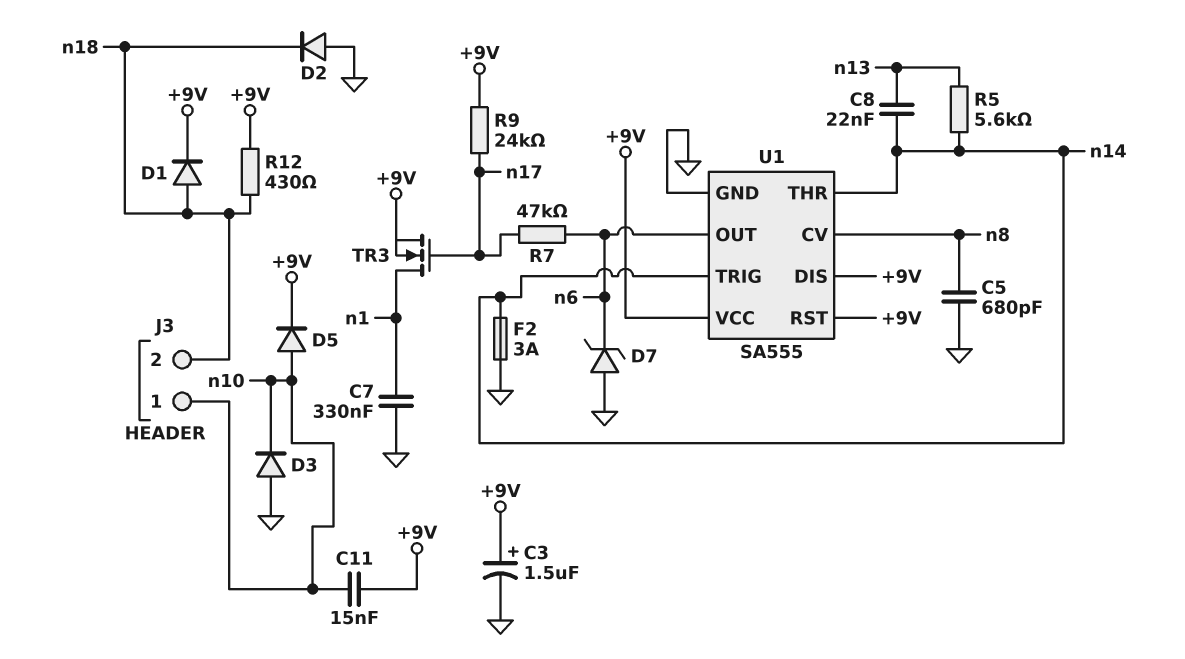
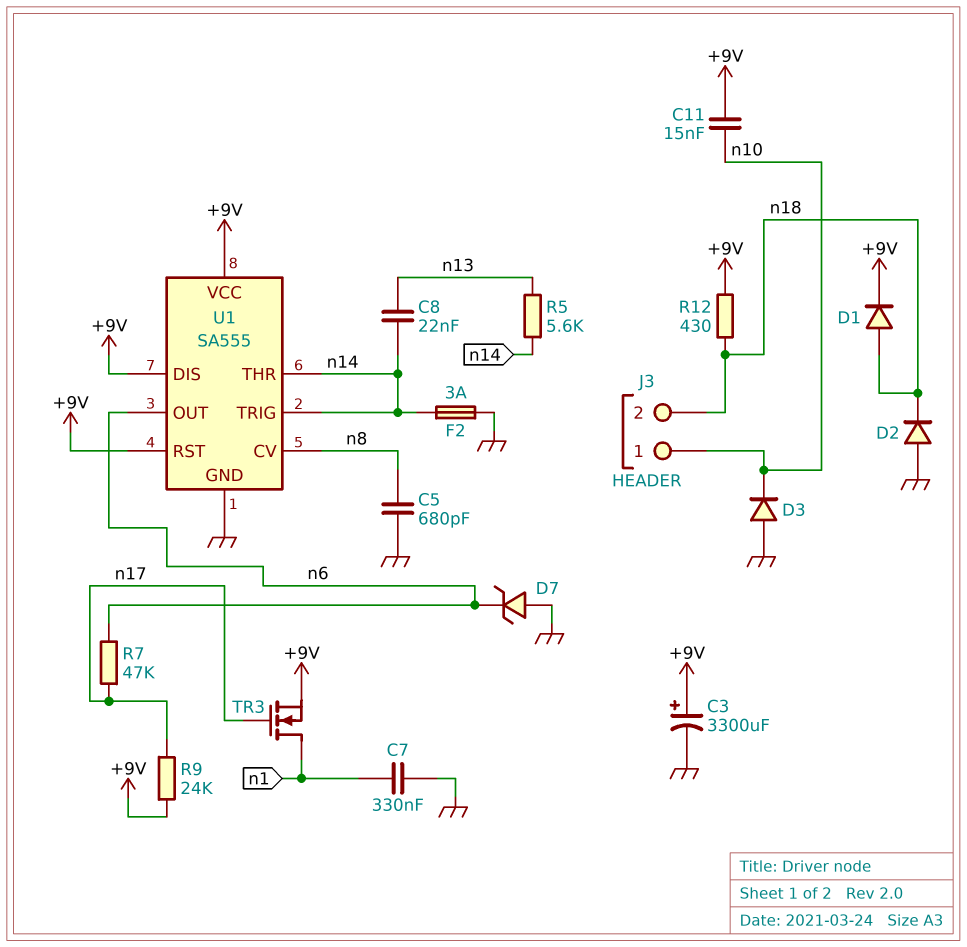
C3: 1.5uF (plus +9V, minus GND) -> 3300uF (plus +9V, minus GND)
D5: diode (A n10, K +9V) -> none

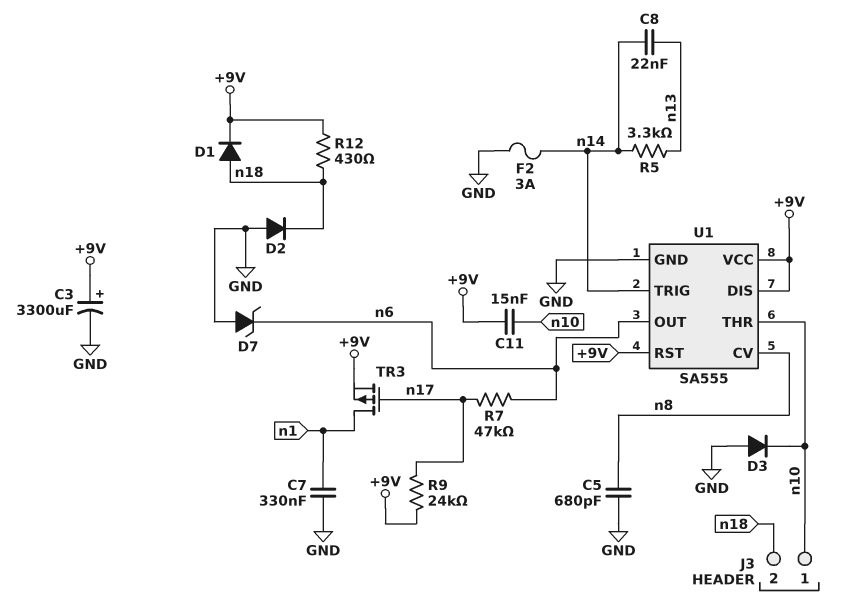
R5: 5.6k (n13, n14) -> 3.3k (n13, n14)
TR3: NMOS (G n17, D n1, S +9V) -> PMOS (G n17, D n1, S +9V)
U1 pin THR: n14 -> n10

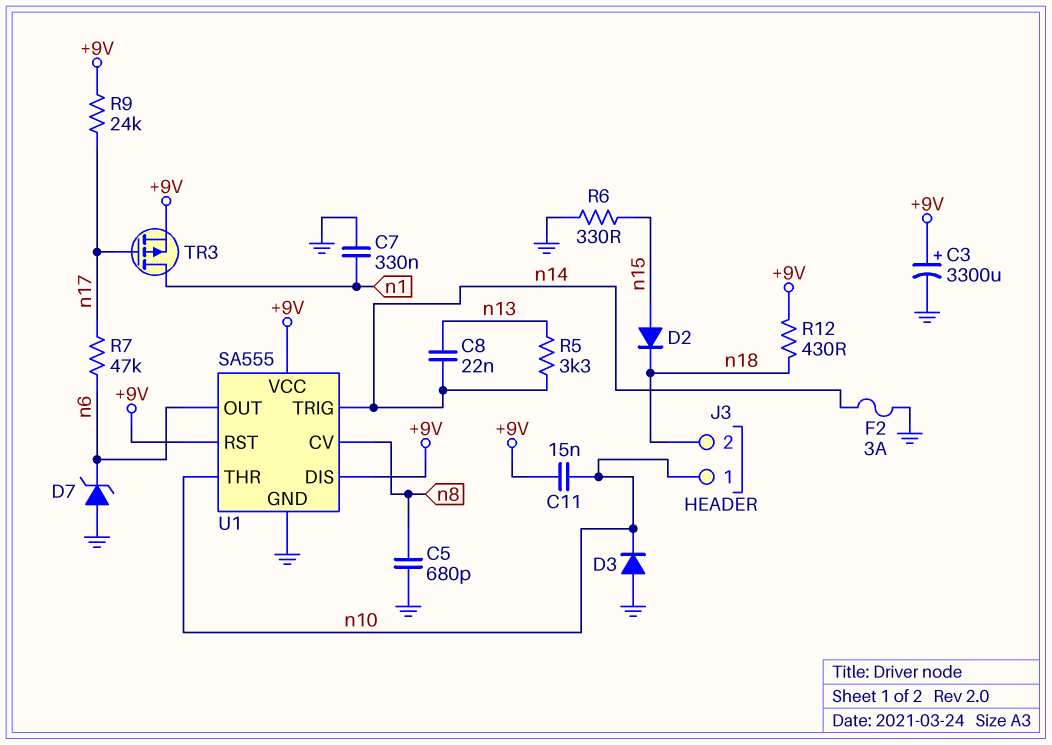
D1: diode (A n18, K +9V) -> none
D2: diode (A GND, K n18) -> diode (A n15, K n18)
R6: none -> 330 (GND, n15)

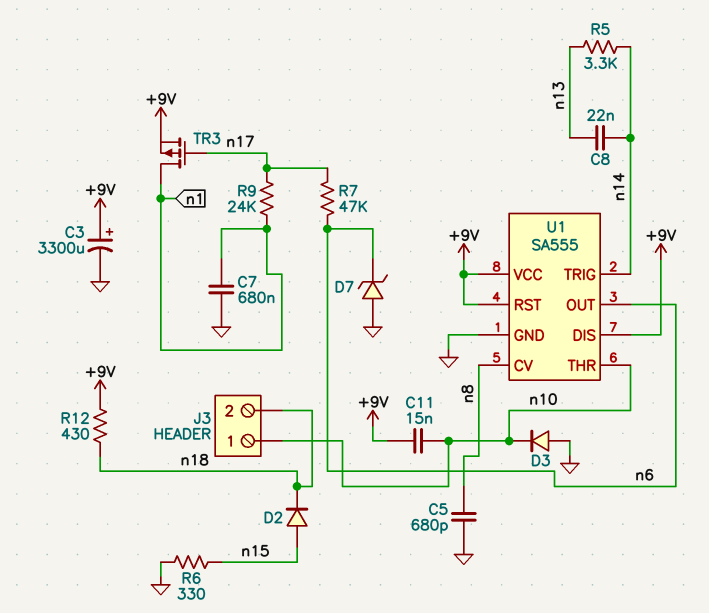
C7: 330nF (GND, n1) -> 680nF (GND, n1)
F2: 3A (GND, n14) -> none
R9: 24k (+9V, n17) -> 24k (n1, n17)

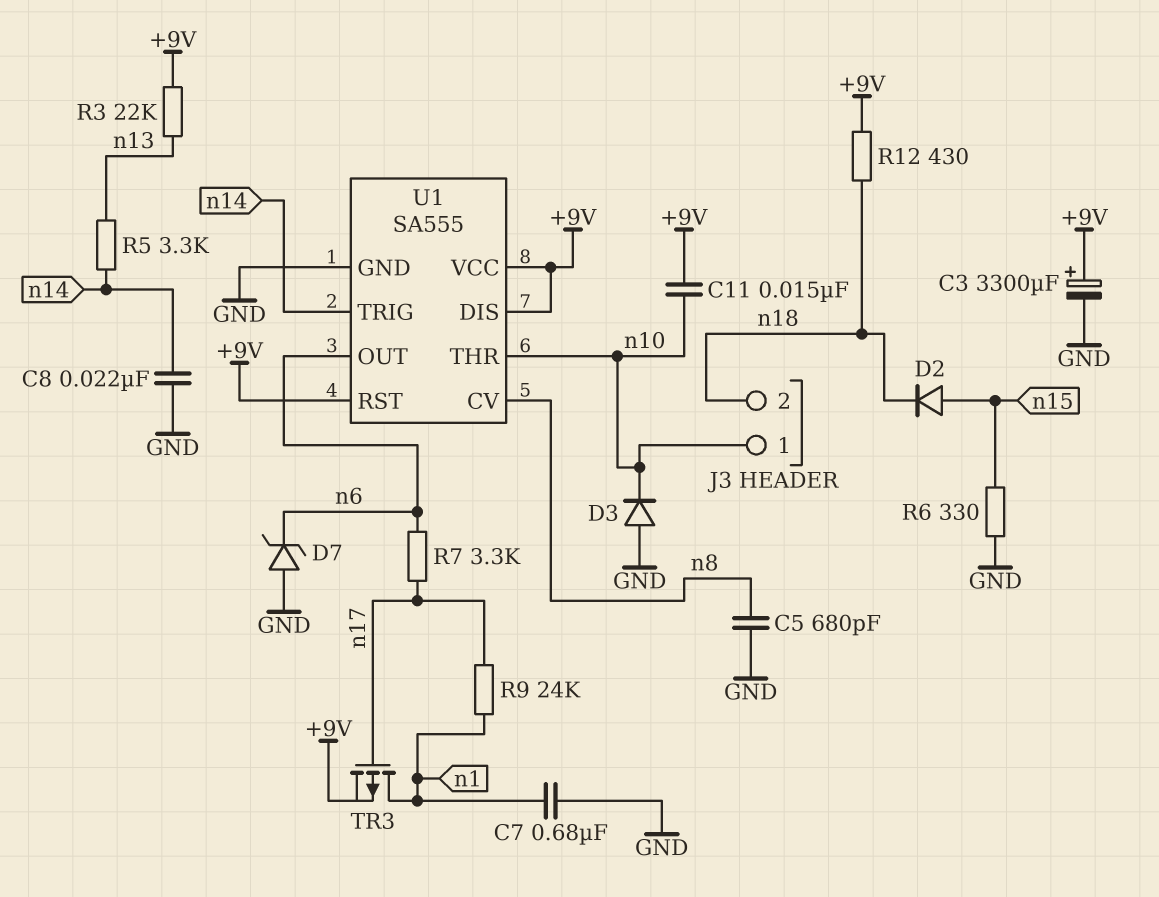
C8: 22nF (n13, n14) -> 22nF (GND, n14)
R3: none -> 22k (+9V, n13)
R7: 47k (n6, n17) -> 3.3k (n6, n17)

